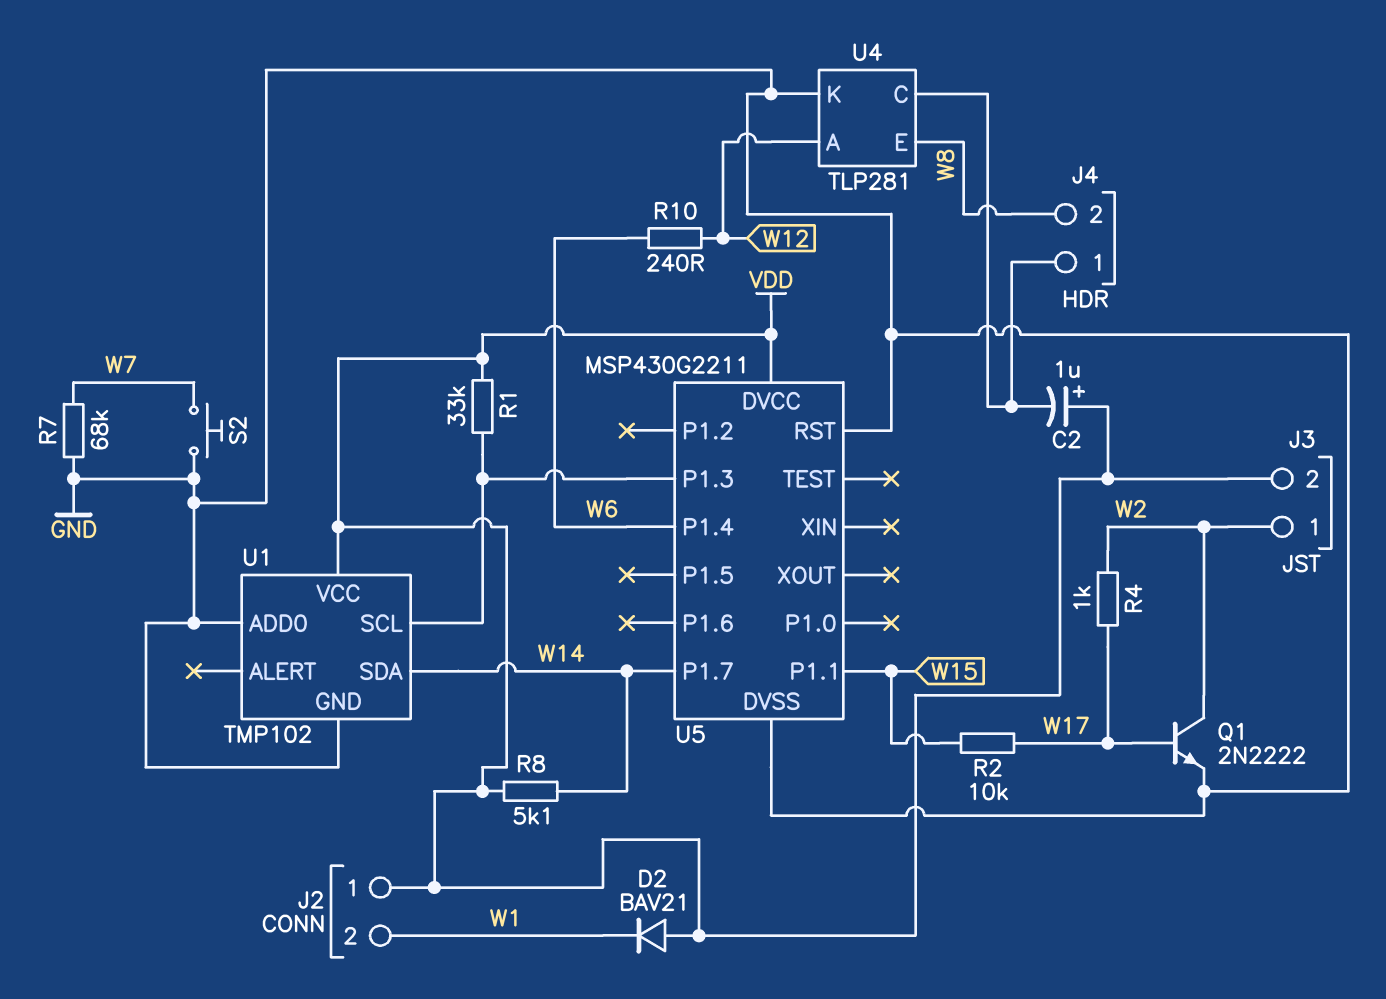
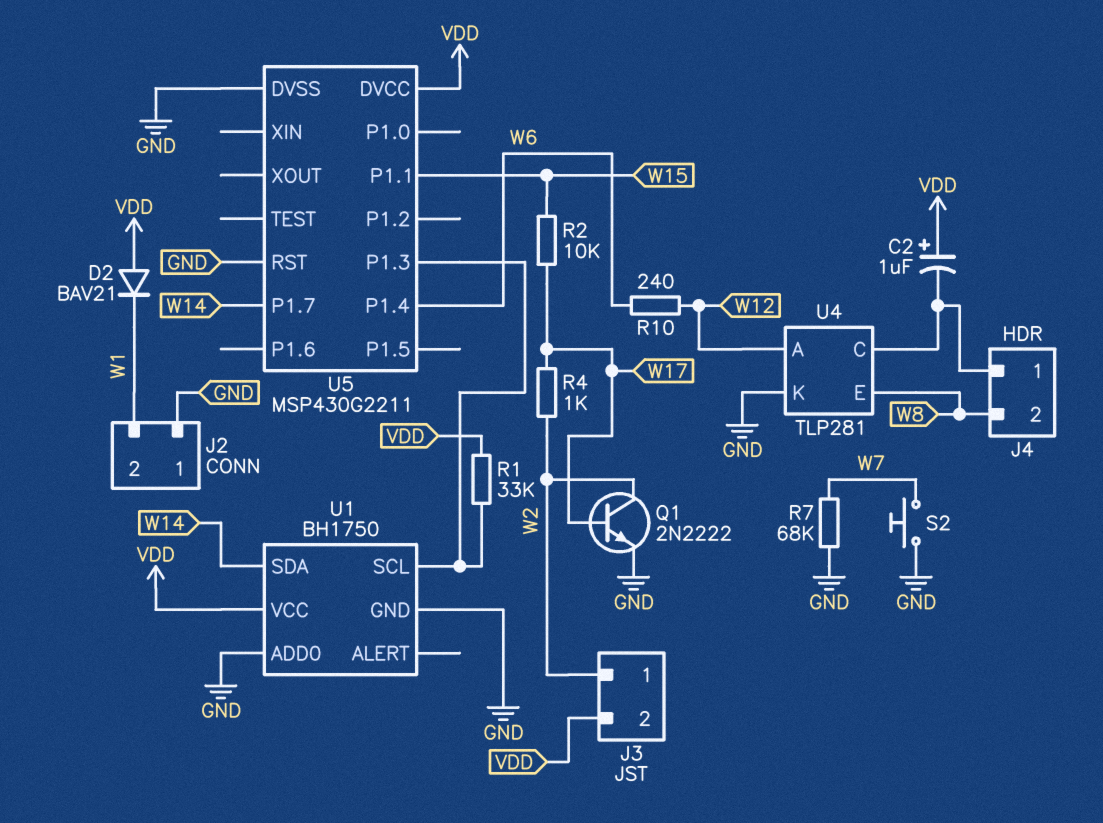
J2 pin 1: VDD -> GND
R8: 5.1k (VDD, W14) -> none
U1: TMP102 -> BH1750

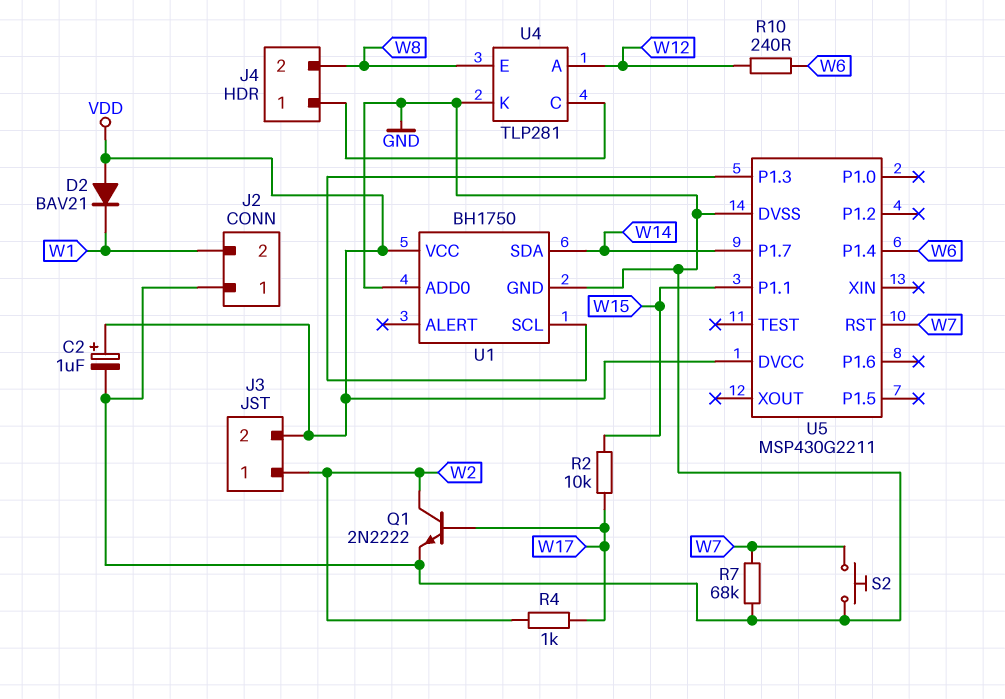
C2: 1uF (plus VDD, minus J4/1) -> 1uF (plus VDD, minus GND)
R1: 33k (U1/SCL, VDD) -> none
U5 pin RST: GND -> W7

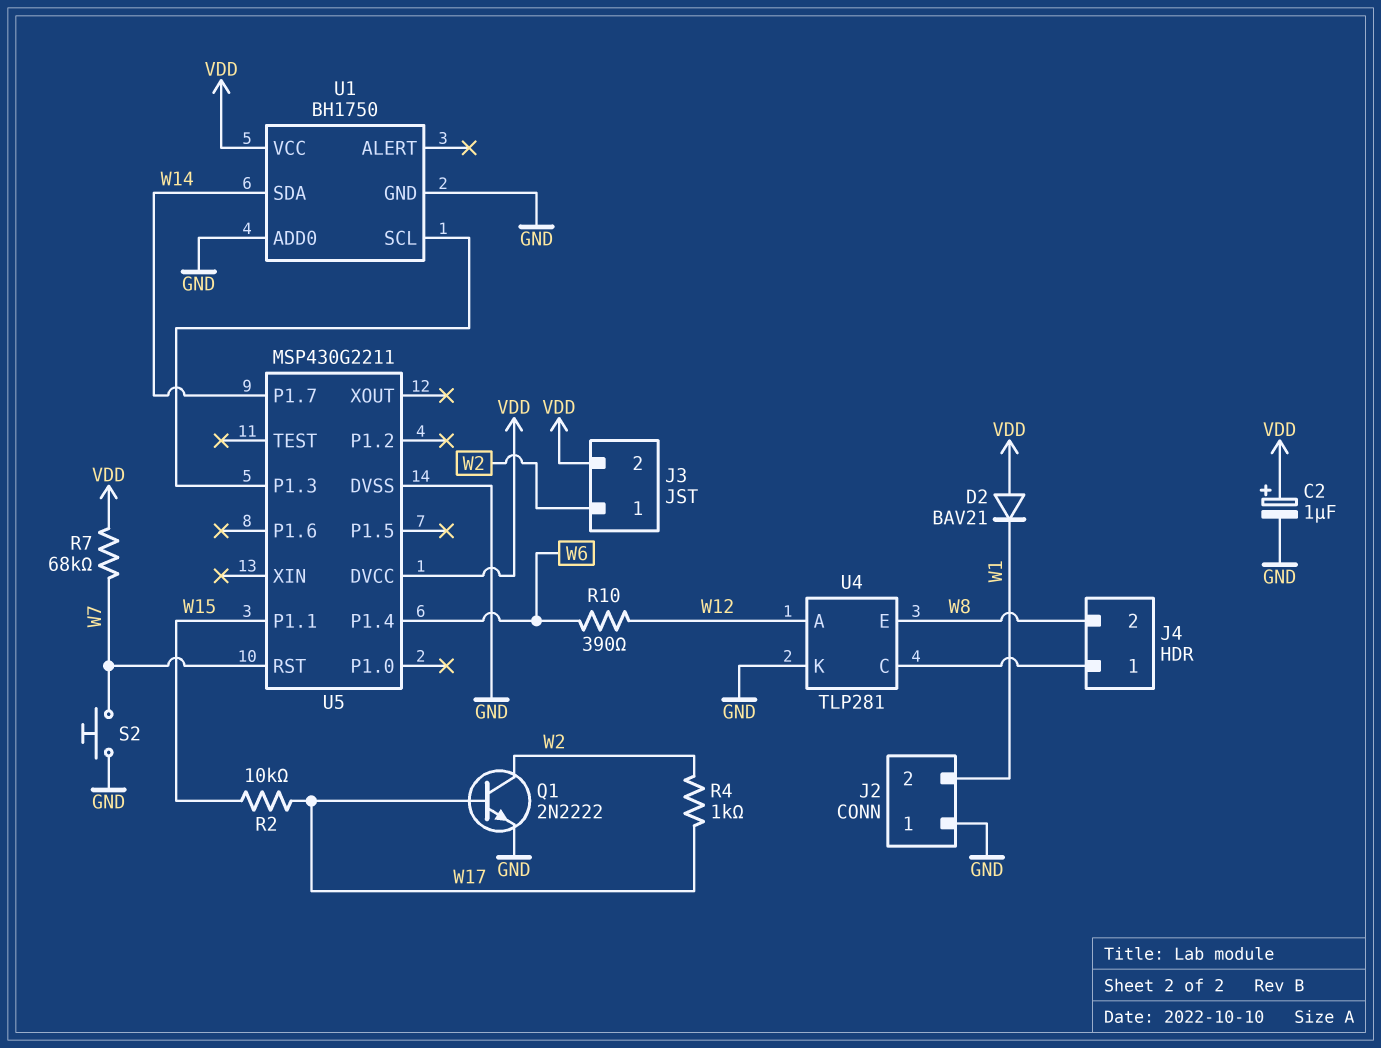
R7: 68k (GND, W7) -> 68k (VDD, W7)
R10: 240 (W6, W12) -> 390 (W6, W12)

